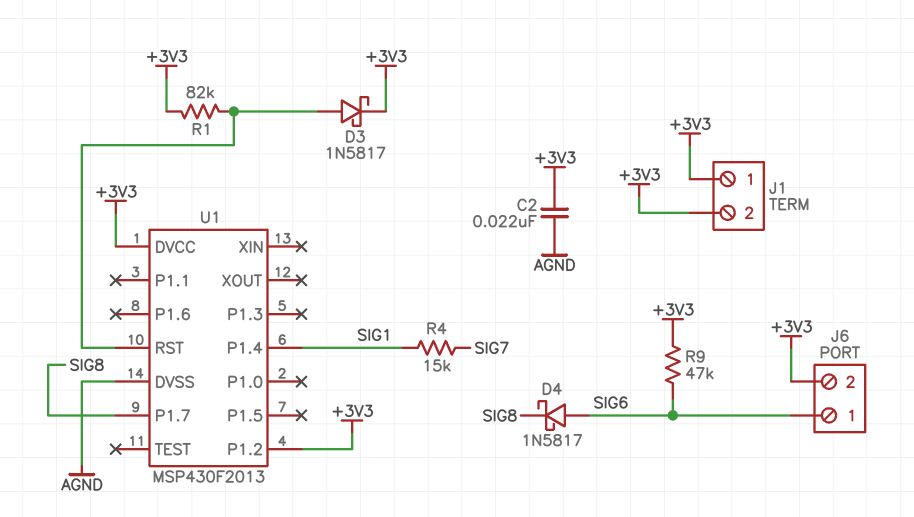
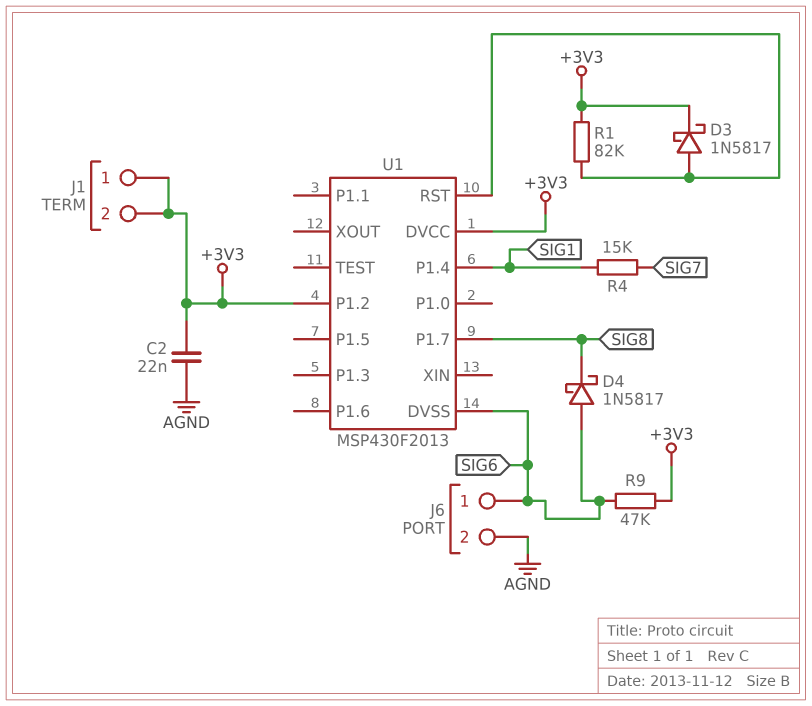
J6 pin 2: +3V3 -> AGND
U1 pin DVSS: AGND -> SIG6

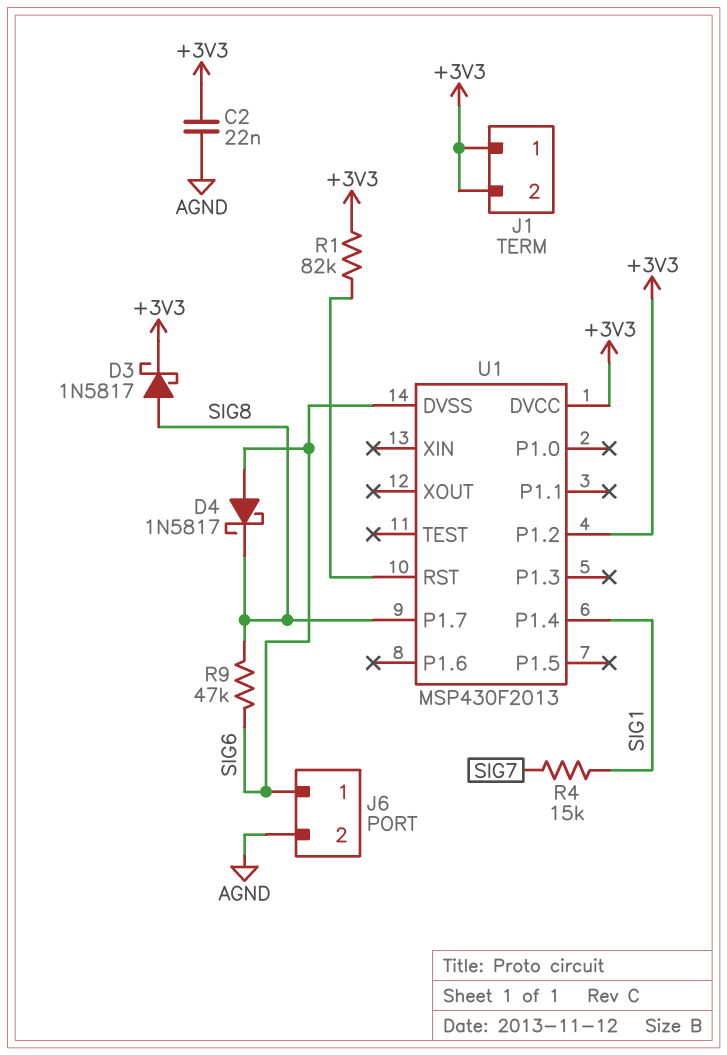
D3: schottky 1N5817 (A U1/RST, K +3V3) -> schottky 1N5817 (A SIG8, K +3V3)
R9: 47k (+3V3, SIG6) -> 47k (SIG6, SIG8)

